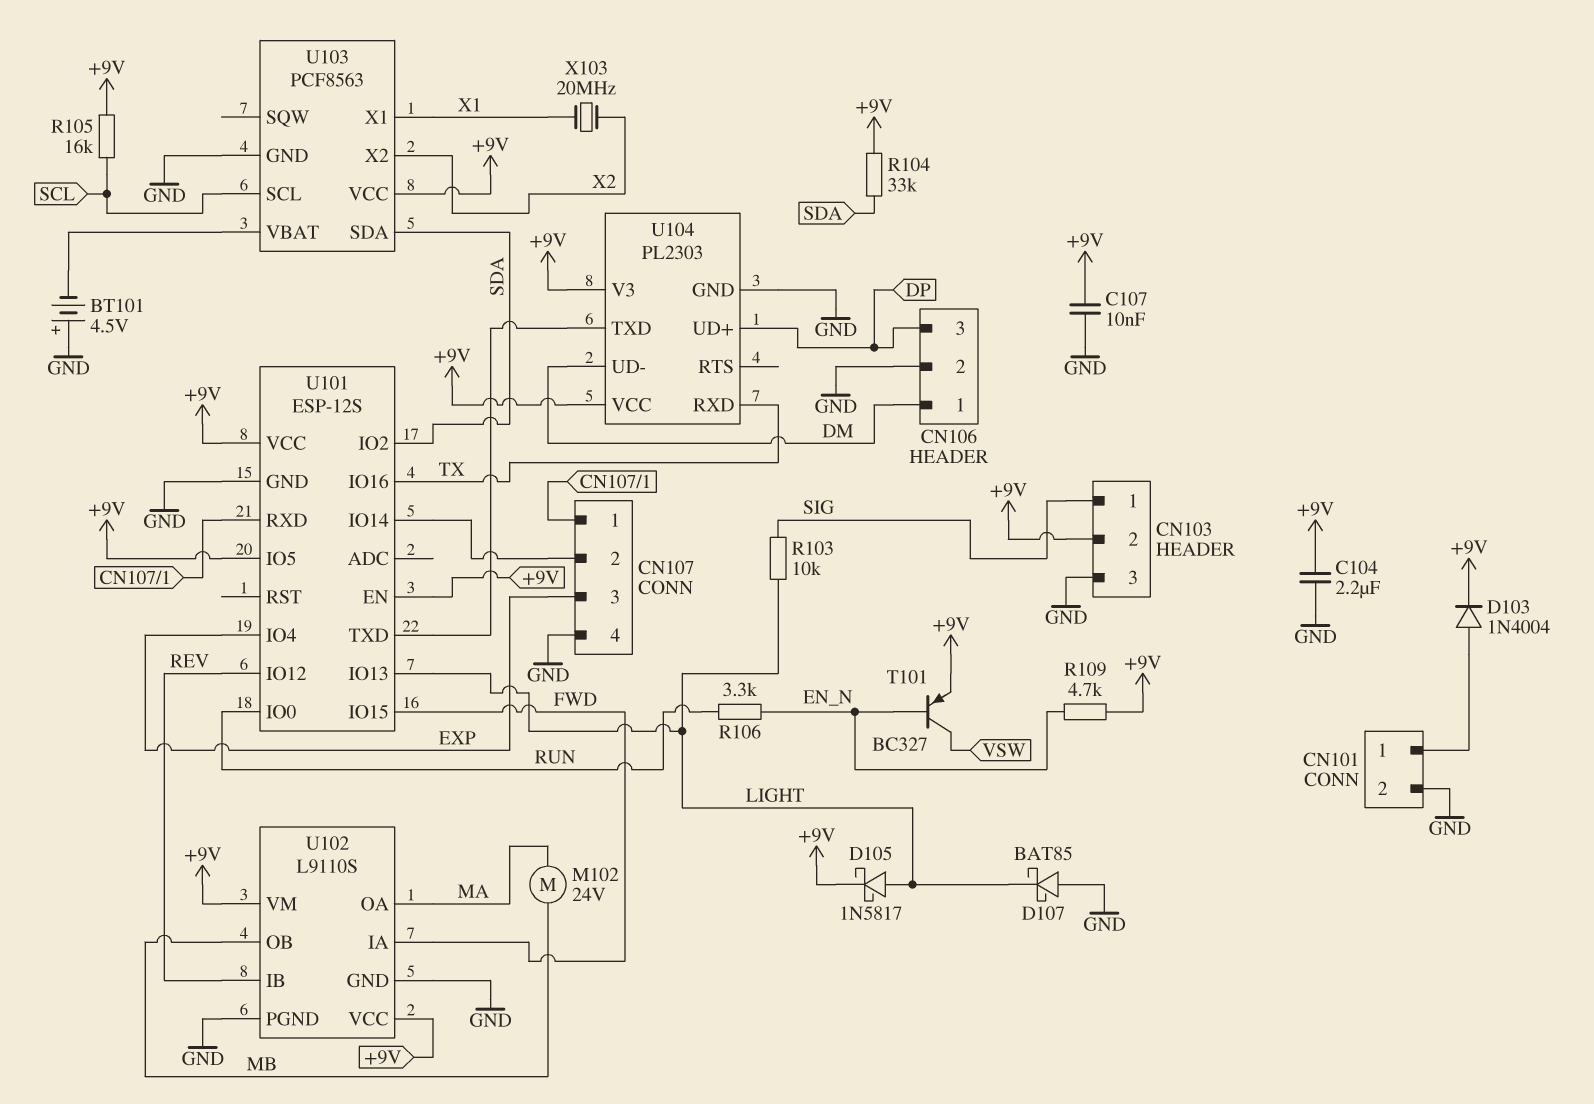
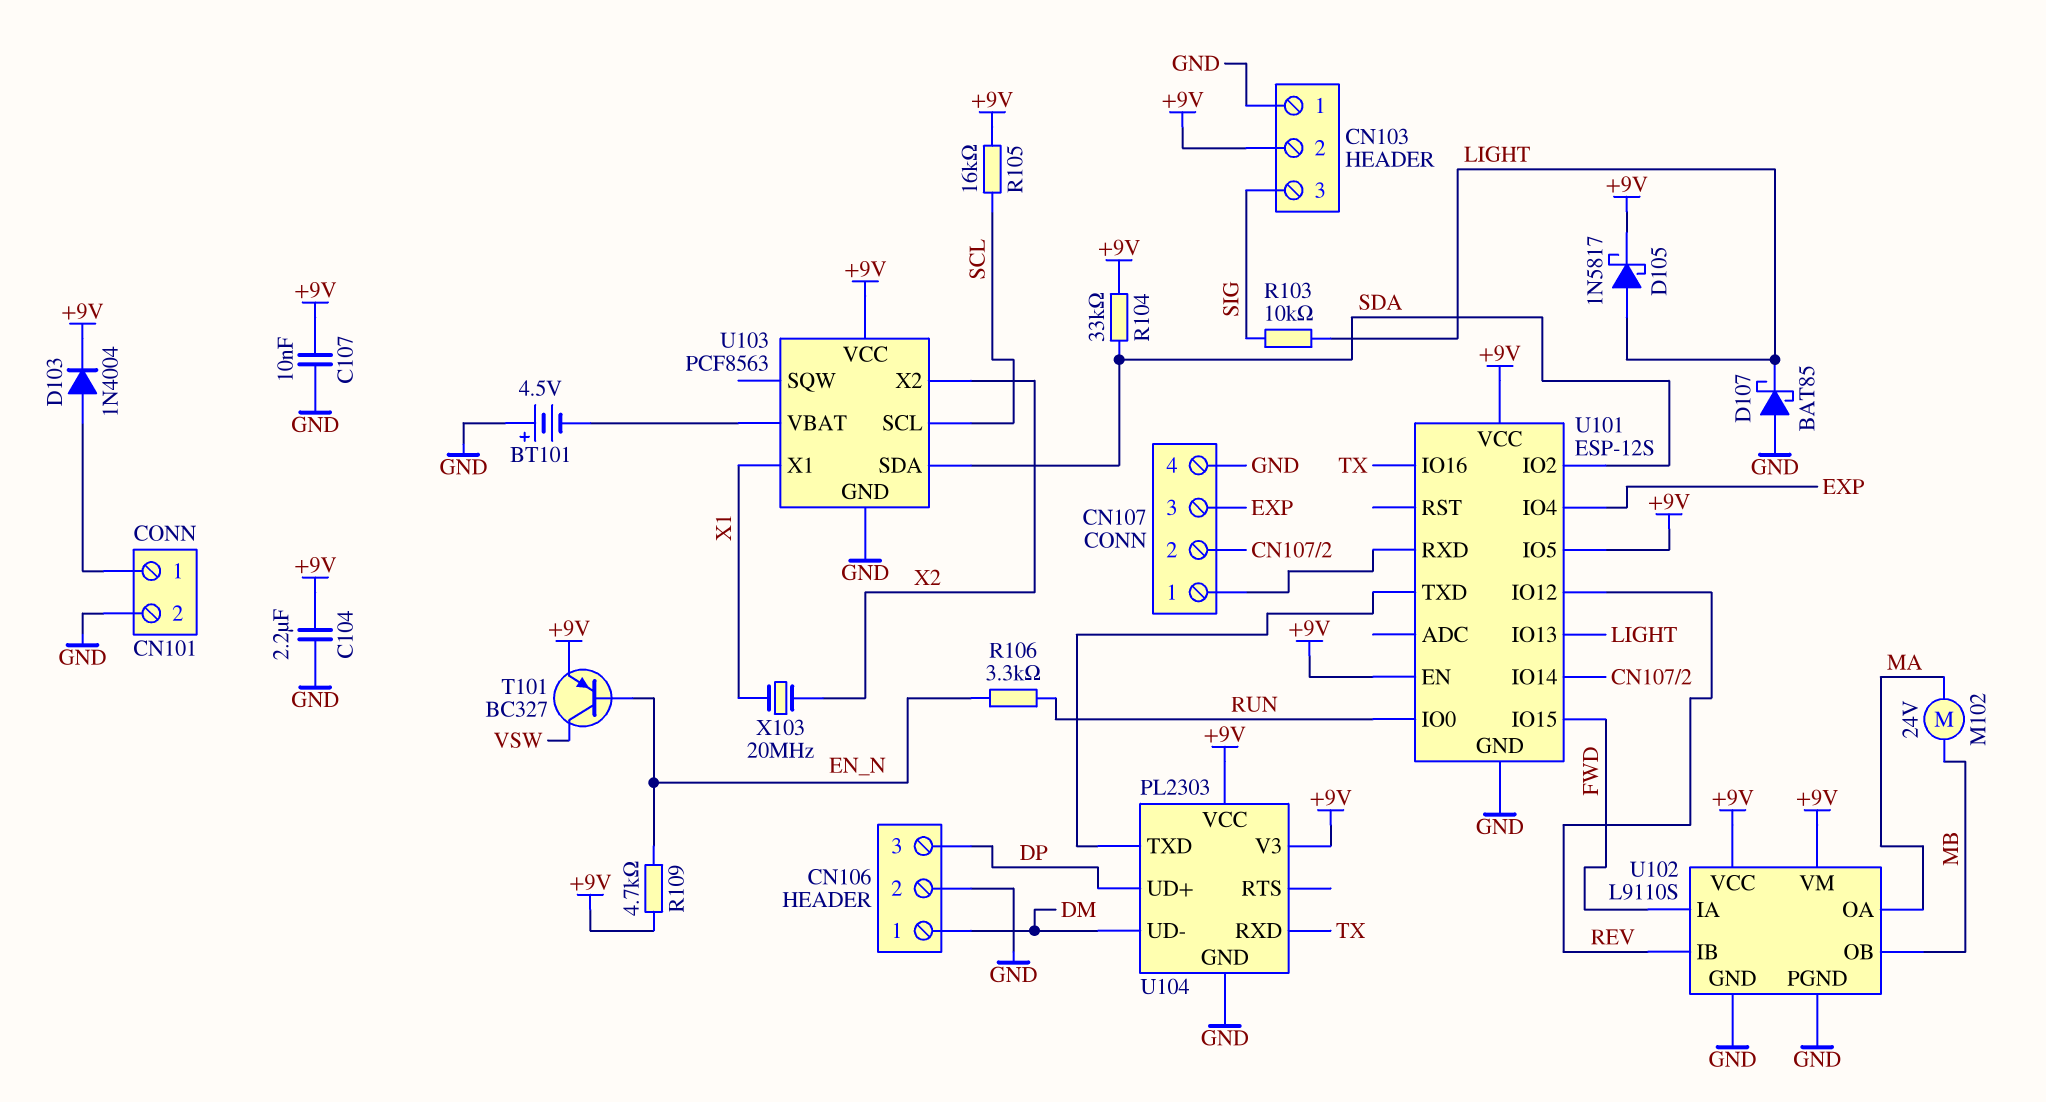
CN103 pin 1: SIG -> GND
CN103 pin 3: GND -> SIG

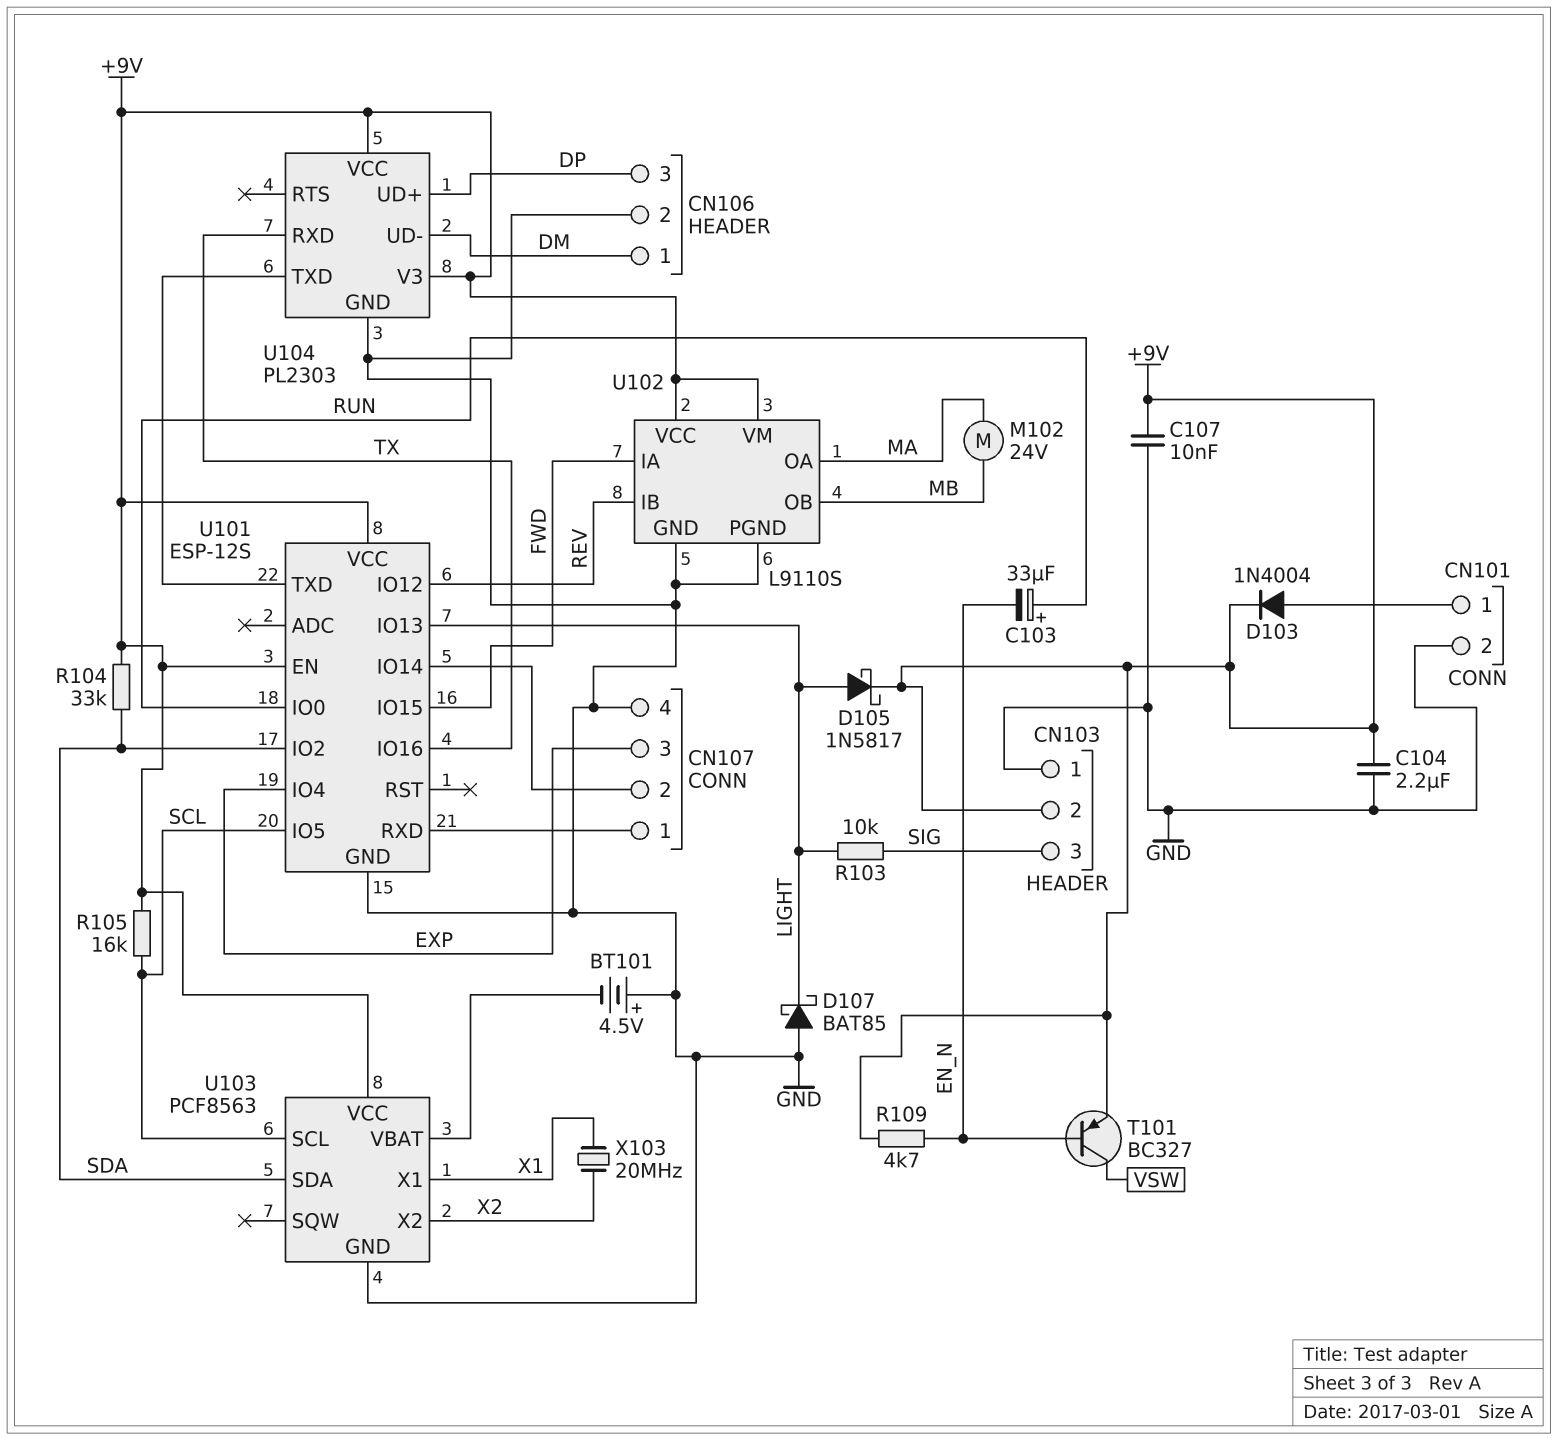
C103: none -> 33uF (plus RUN, minus EN_N)
R106: 3.3k (EN_N, RUN) -> none
U101 pin IO5: +9V -> SCL

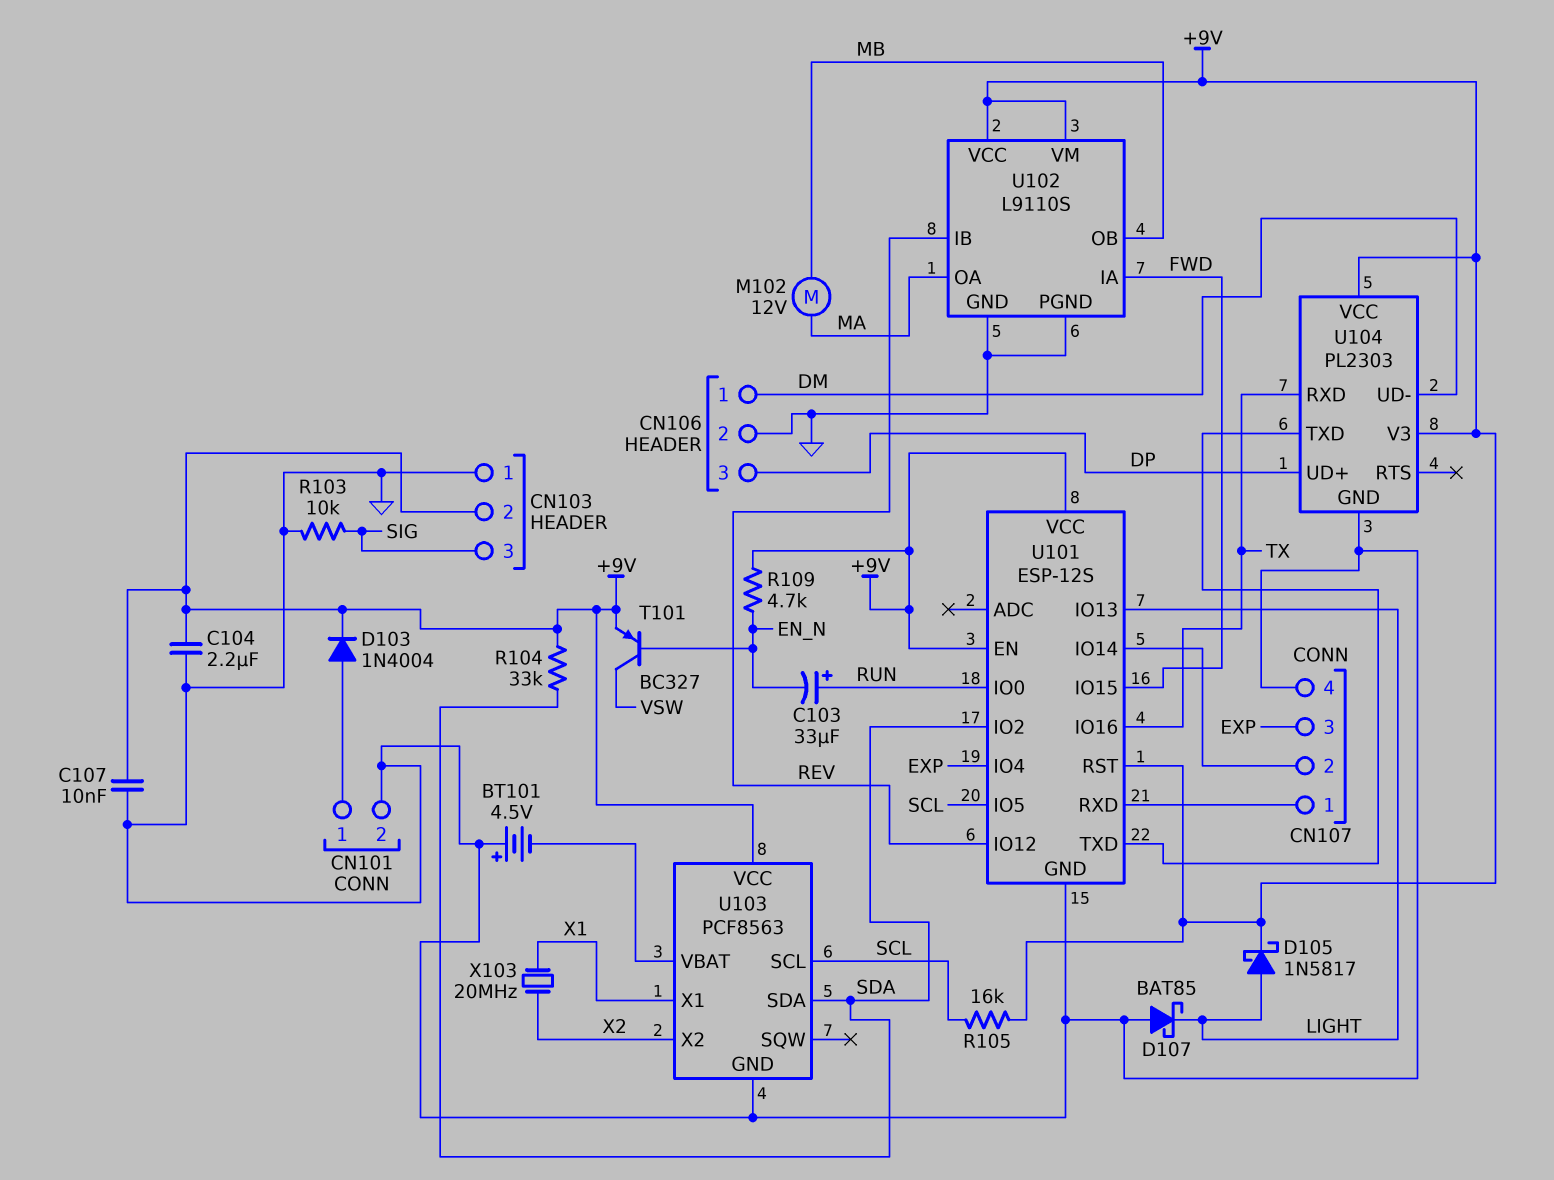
M102: motor 24V (MA, MB) -> motor 12V (MA, MB)
R103: 10k (LIGHT, SIG) -> 10k (GND, SIG)
U101 pin RST: none -> +9V

